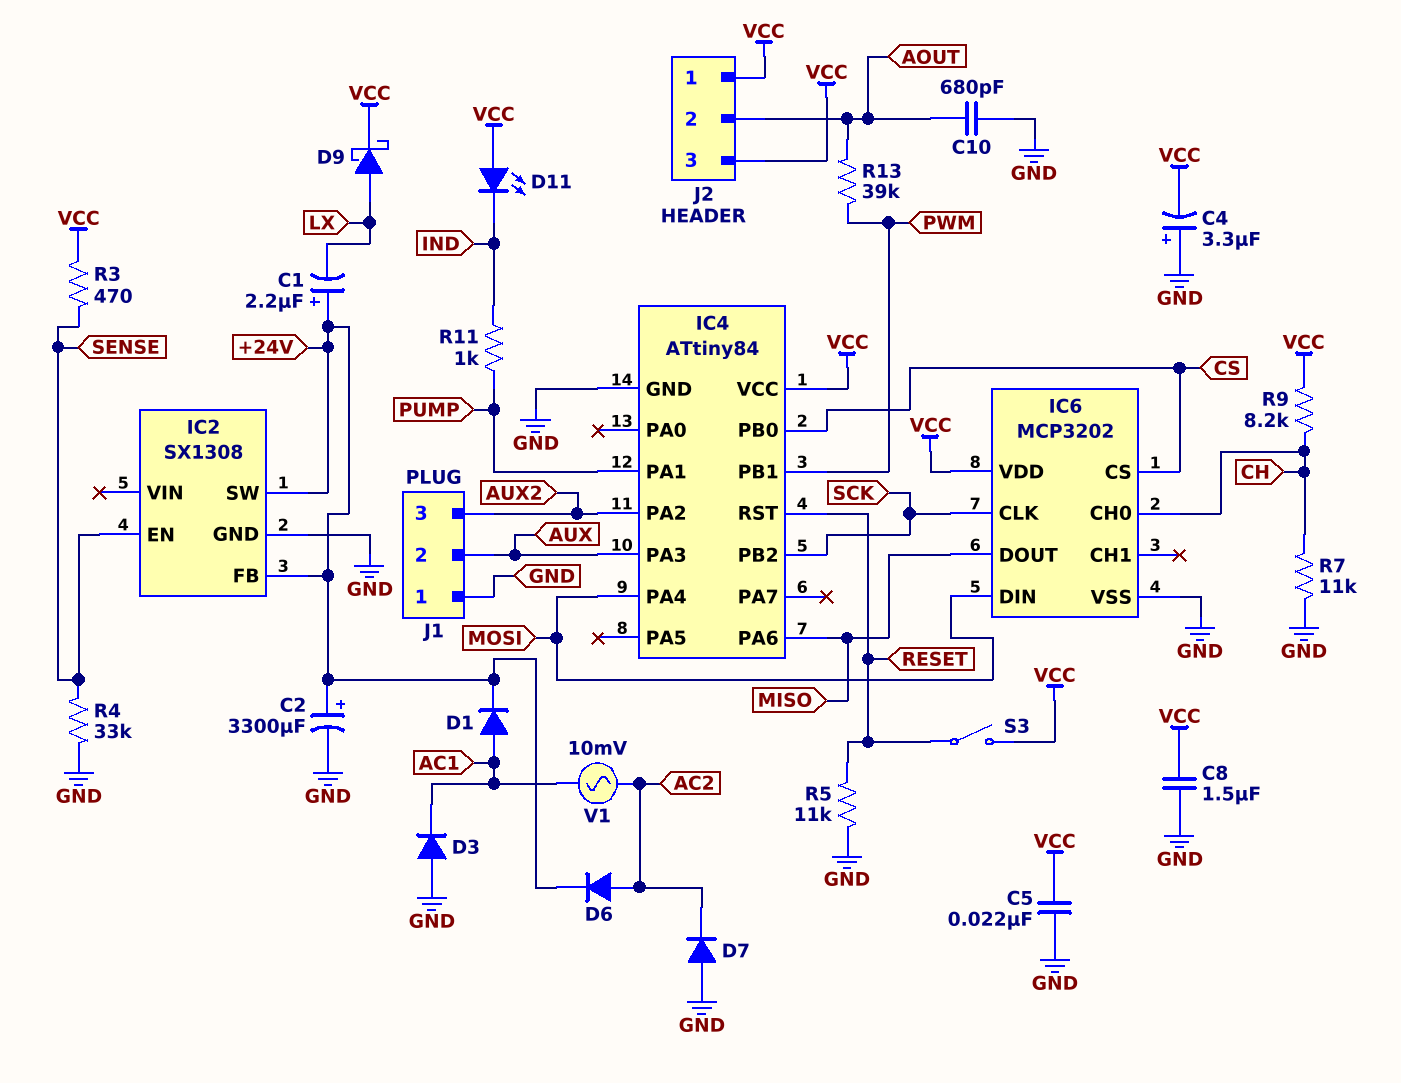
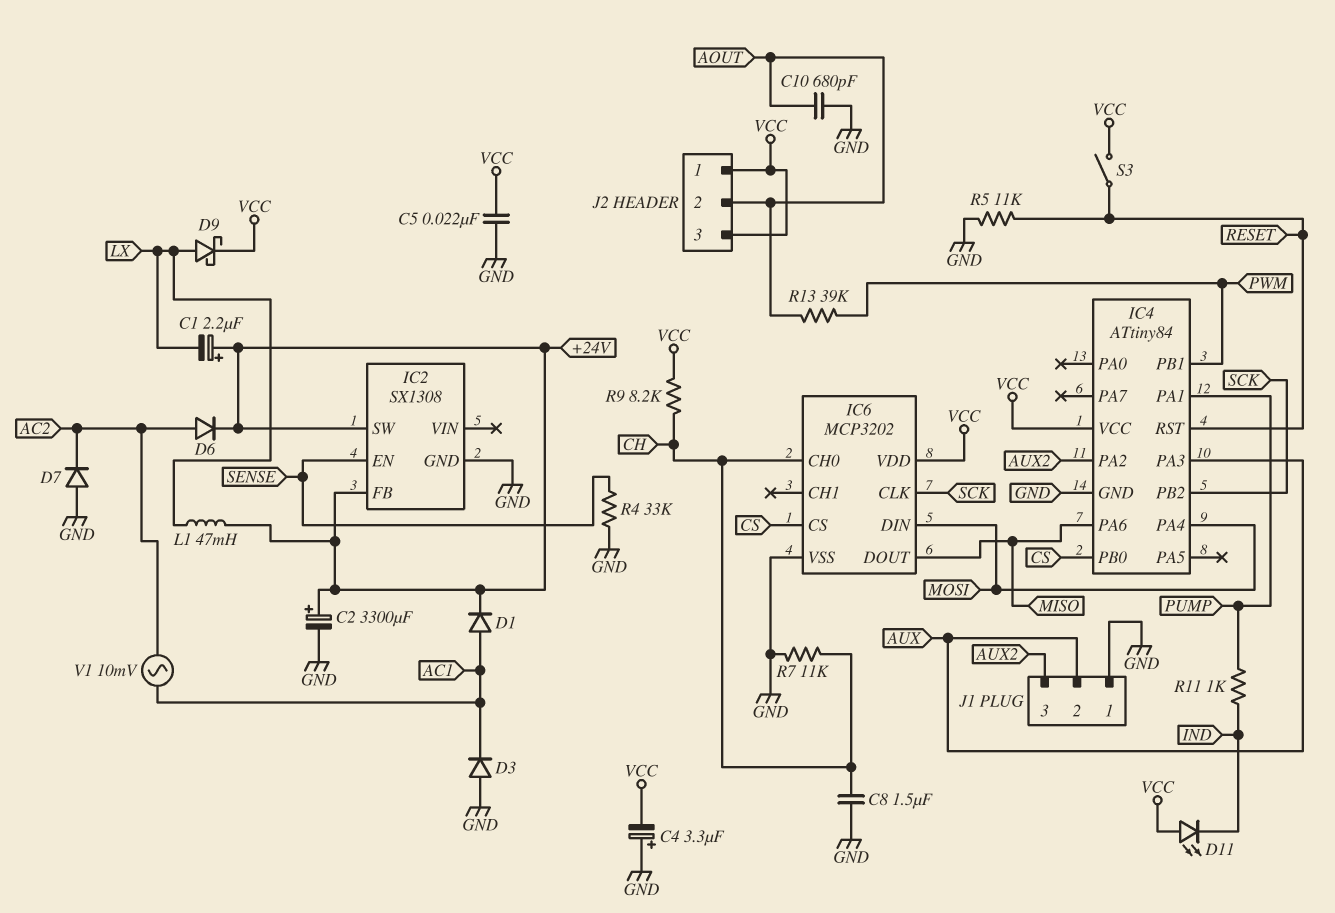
C8: 1.5uF (GND, VCC) -> 1.5uF (CH, GND)
L1: none -> 47mH (+24V, LX)
R3: 470 (SENSE, VCC) -> none

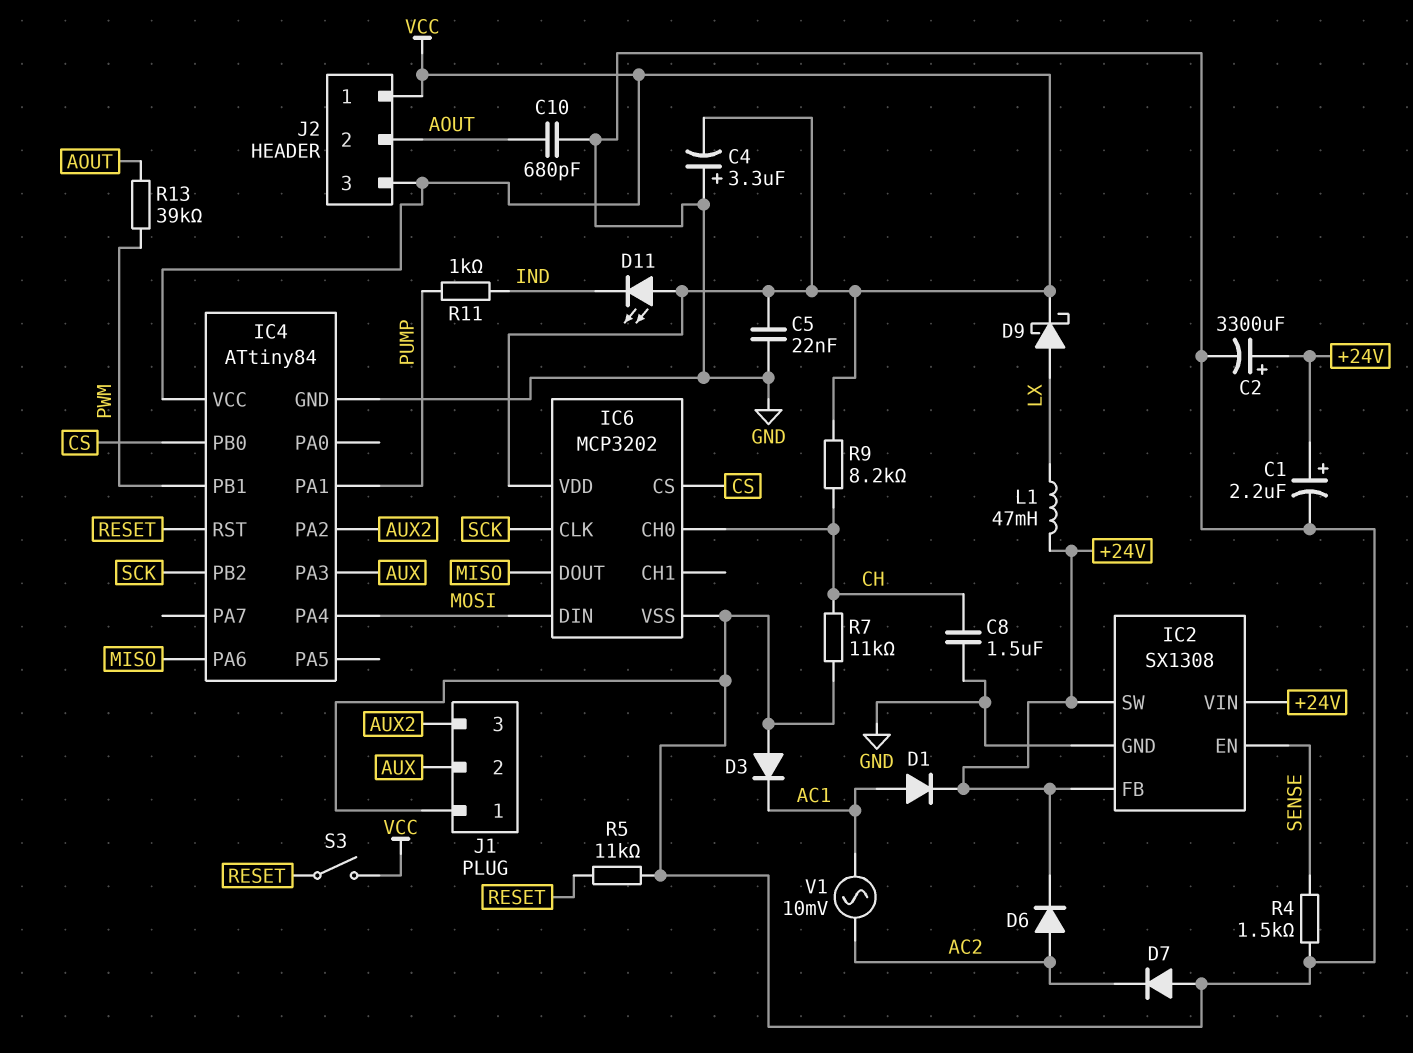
C1: 2.2uF (plus +24V, minus LX) -> 2.2uF (plus +24V, minus GND)
IC2 pin VIN: none -> +24V
R4: 33k (GND, SENSE) -> 1.5k (GND, SENSE)

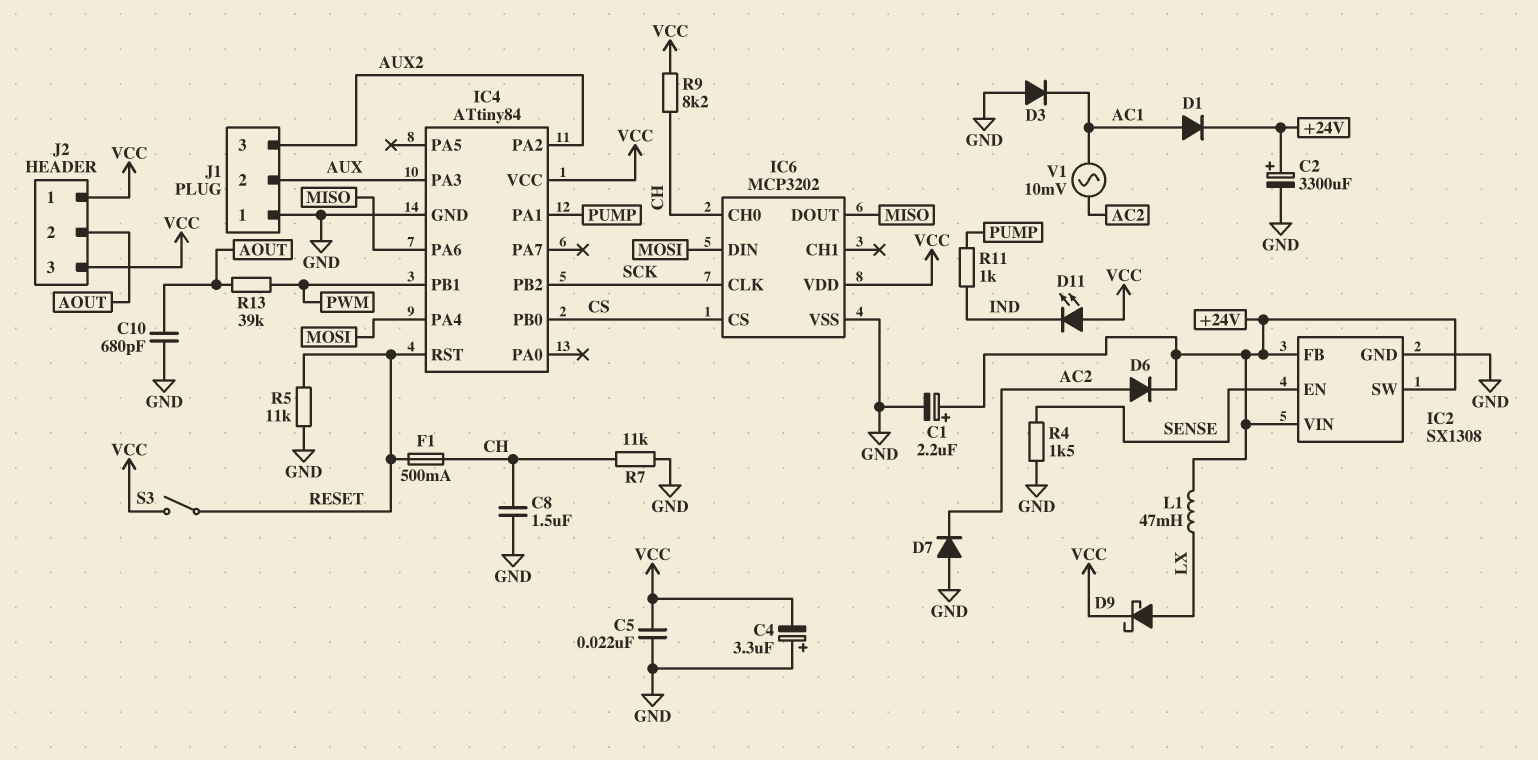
F1: none -> 500mA (CH, RESET)

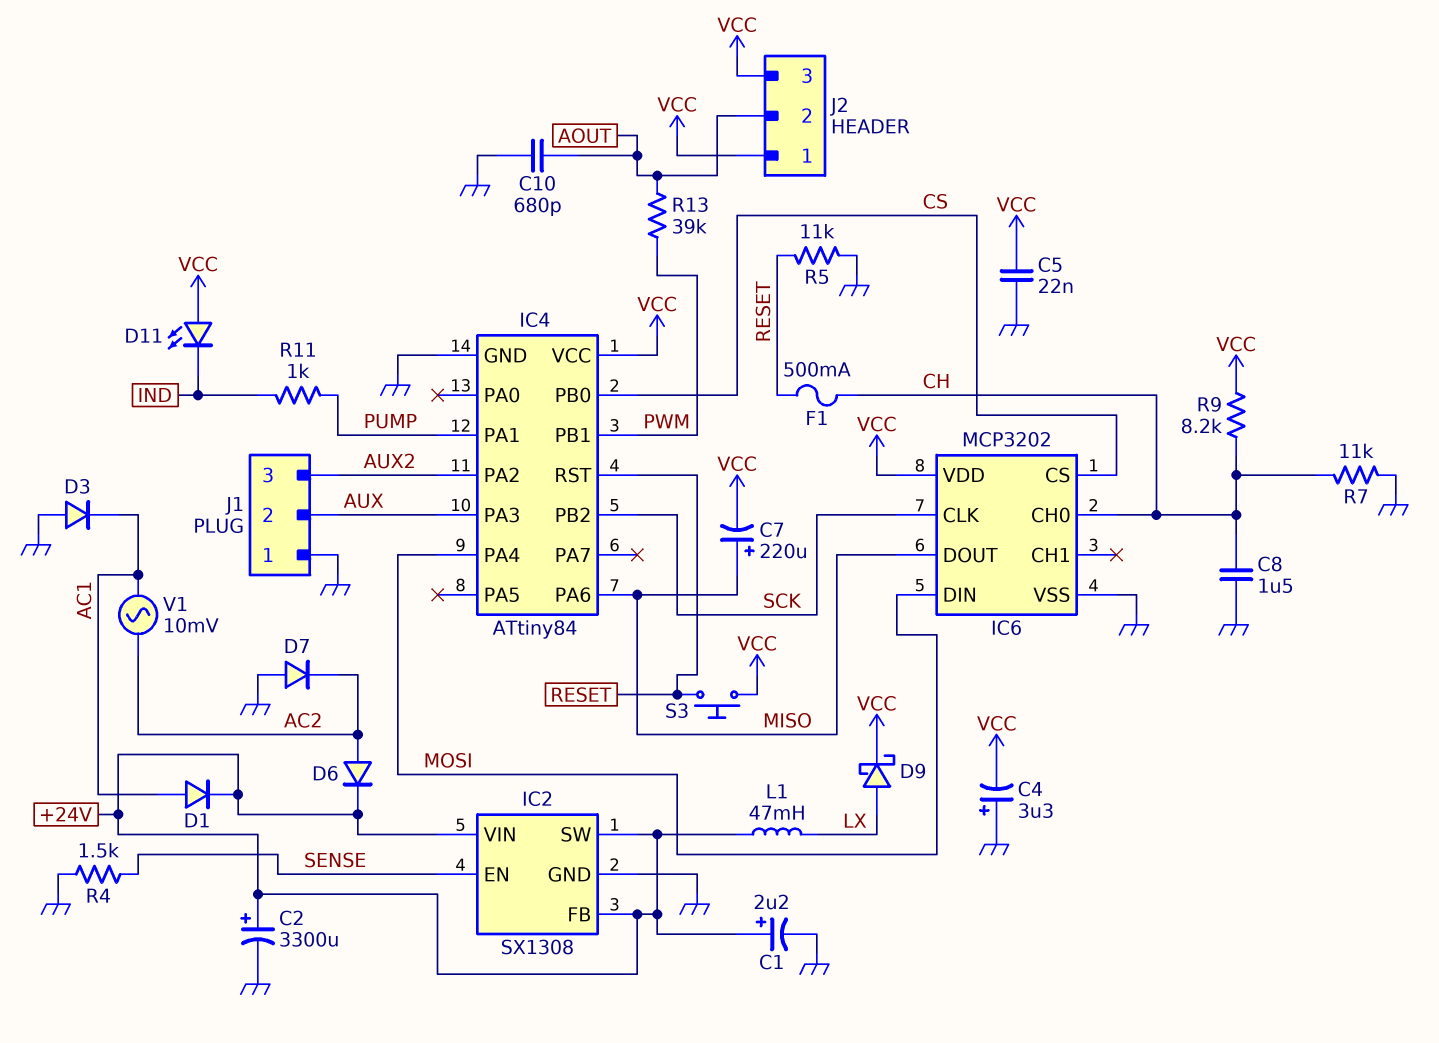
C7: none -> 220uF (plus MISO, minus VCC)
S3: switch (RESET, VCC) -> button (RESET, VCC)

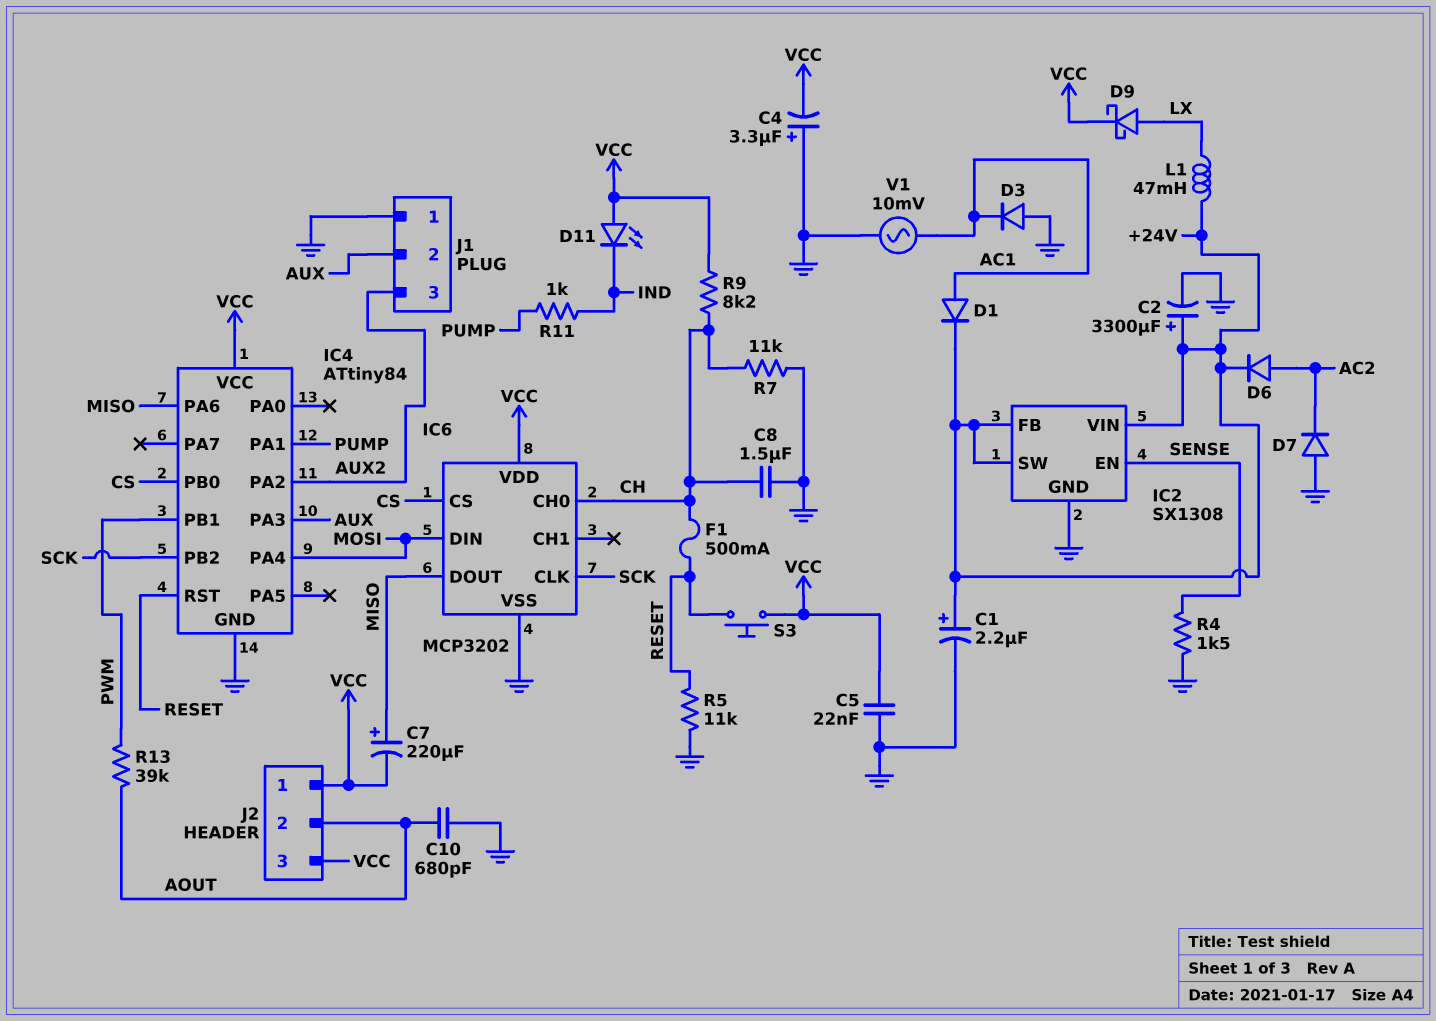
V1: AC 10mV (AC1, AC2) -> AC 10mV (AC1, GND)

